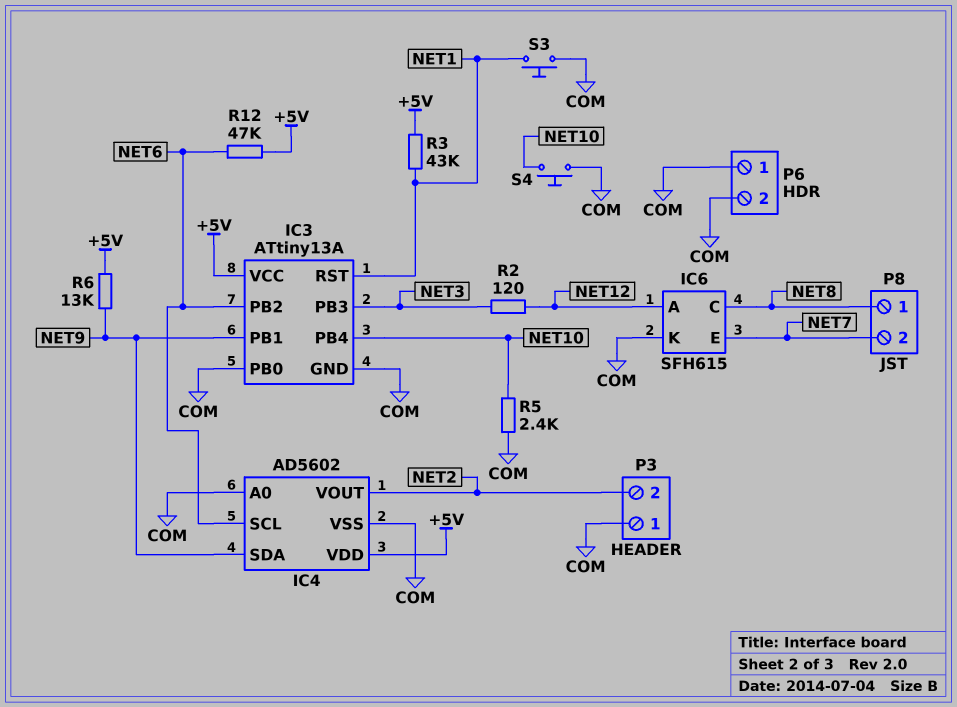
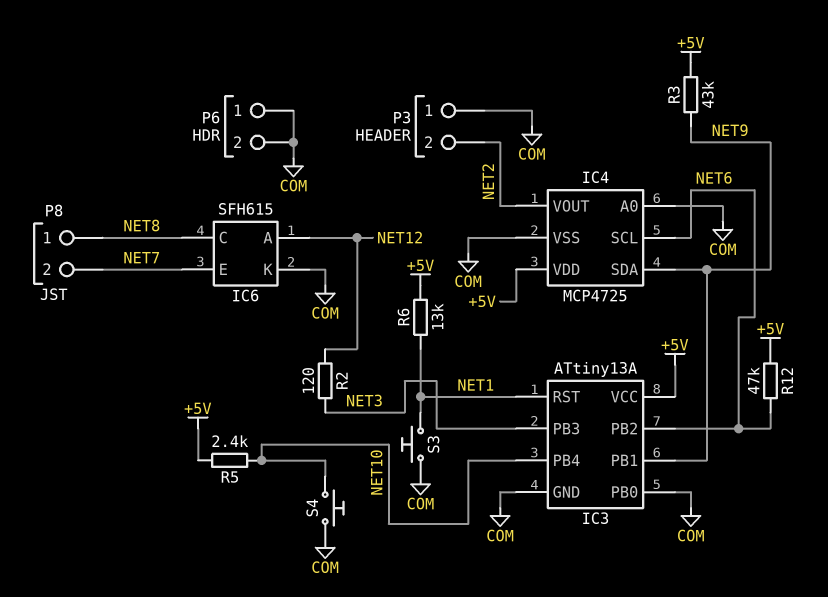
IC4: AD5602 -> MCP4725
R3: 43k (+5V, NET1) -> 43k (+5V, NET9)
R5: 2.4k (COM, NET10) -> 2.4k (+5V, NET10)
R6: 13k (+5V, NET9) -> 13k (+5V, NET1)

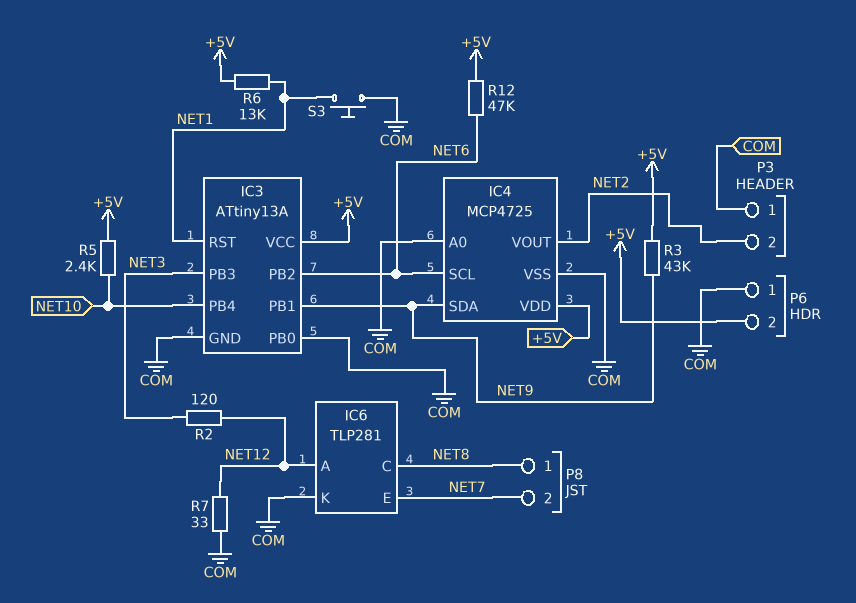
IC6: SFH615 -> TLP281
P6 pin 2: COM -> +5V
R7: none -> 33 (COM, NET12)
S4: button (COM, NET10) -> none

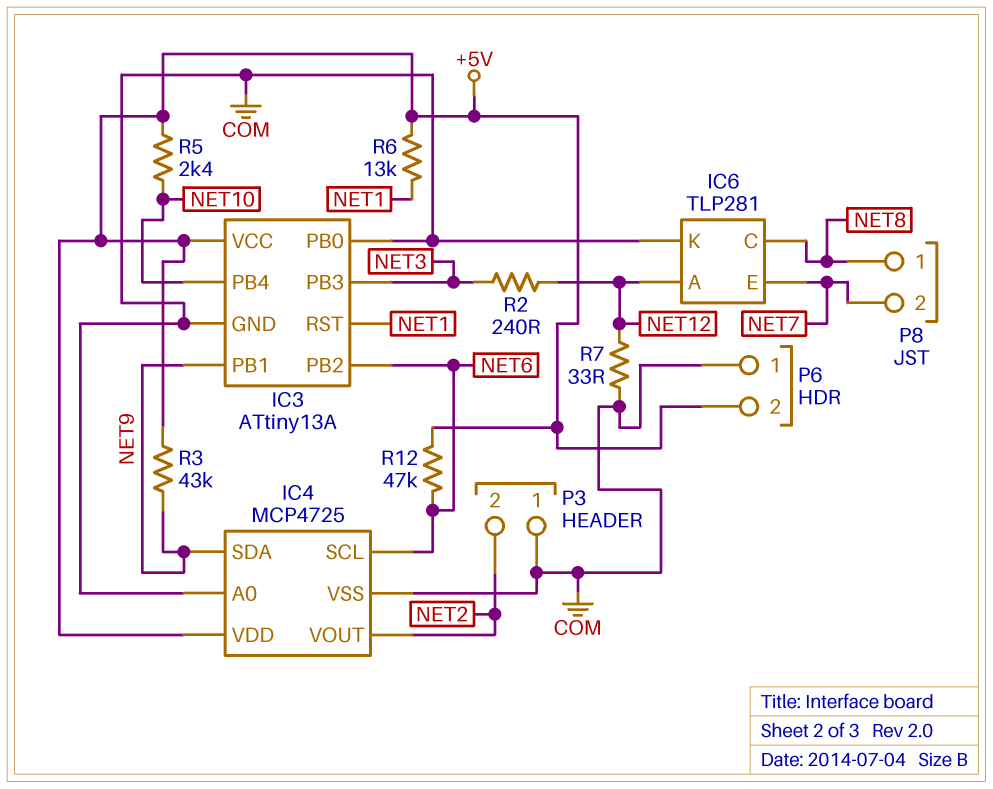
R2: 120 (NET3, NET12) -> 240 (NET3, NET12)
S3: button (COM, NET1) -> none

